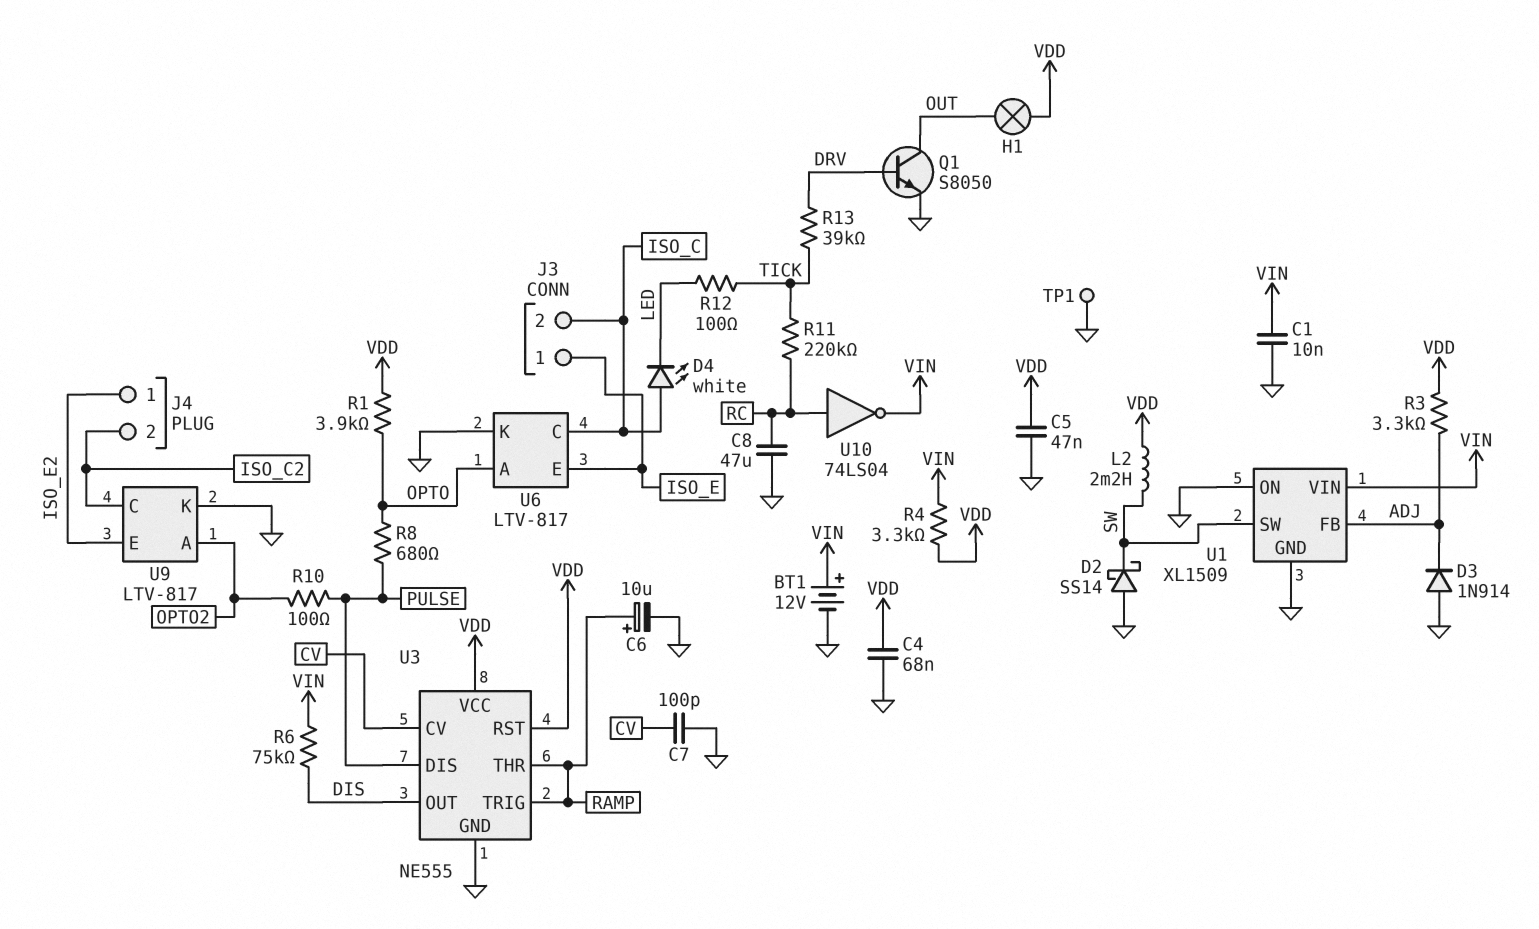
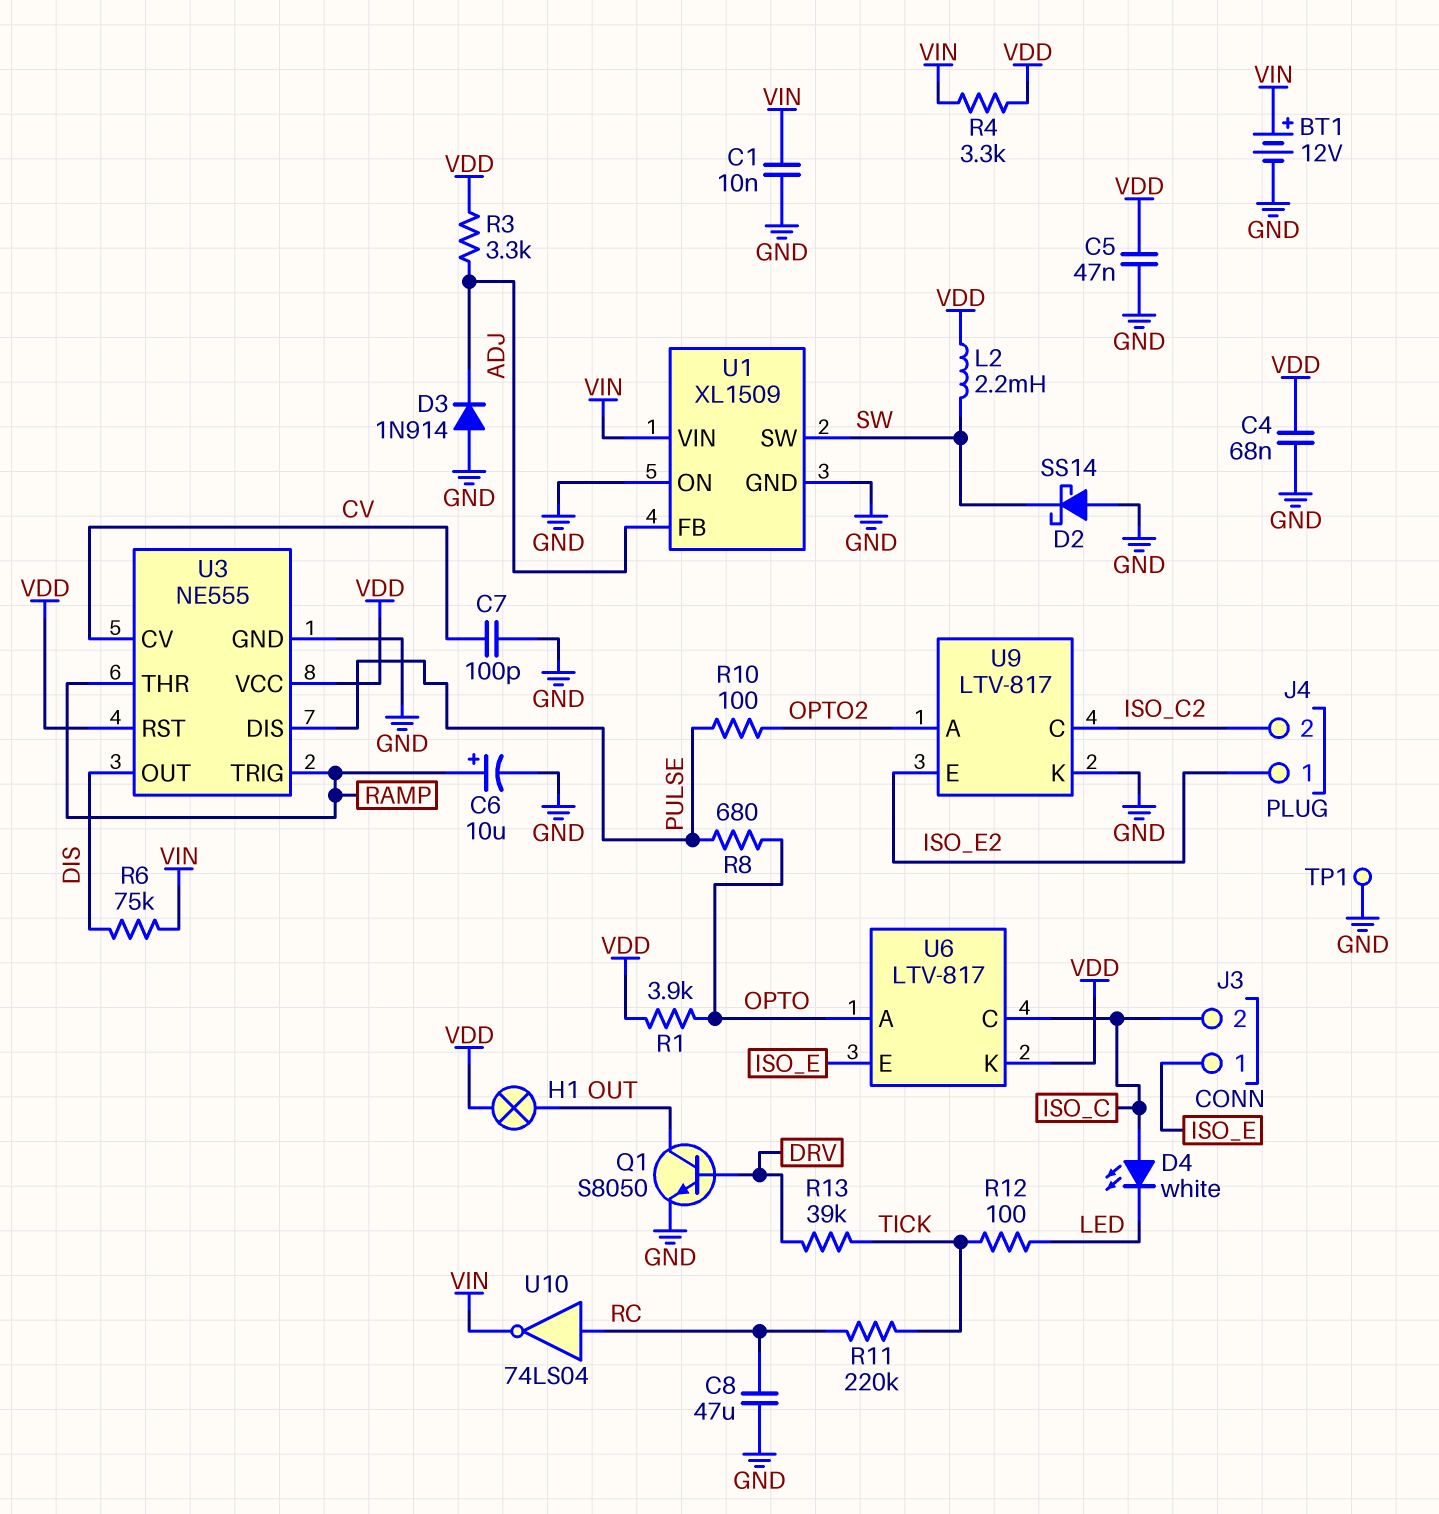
U6 pin K: GND -> VDD

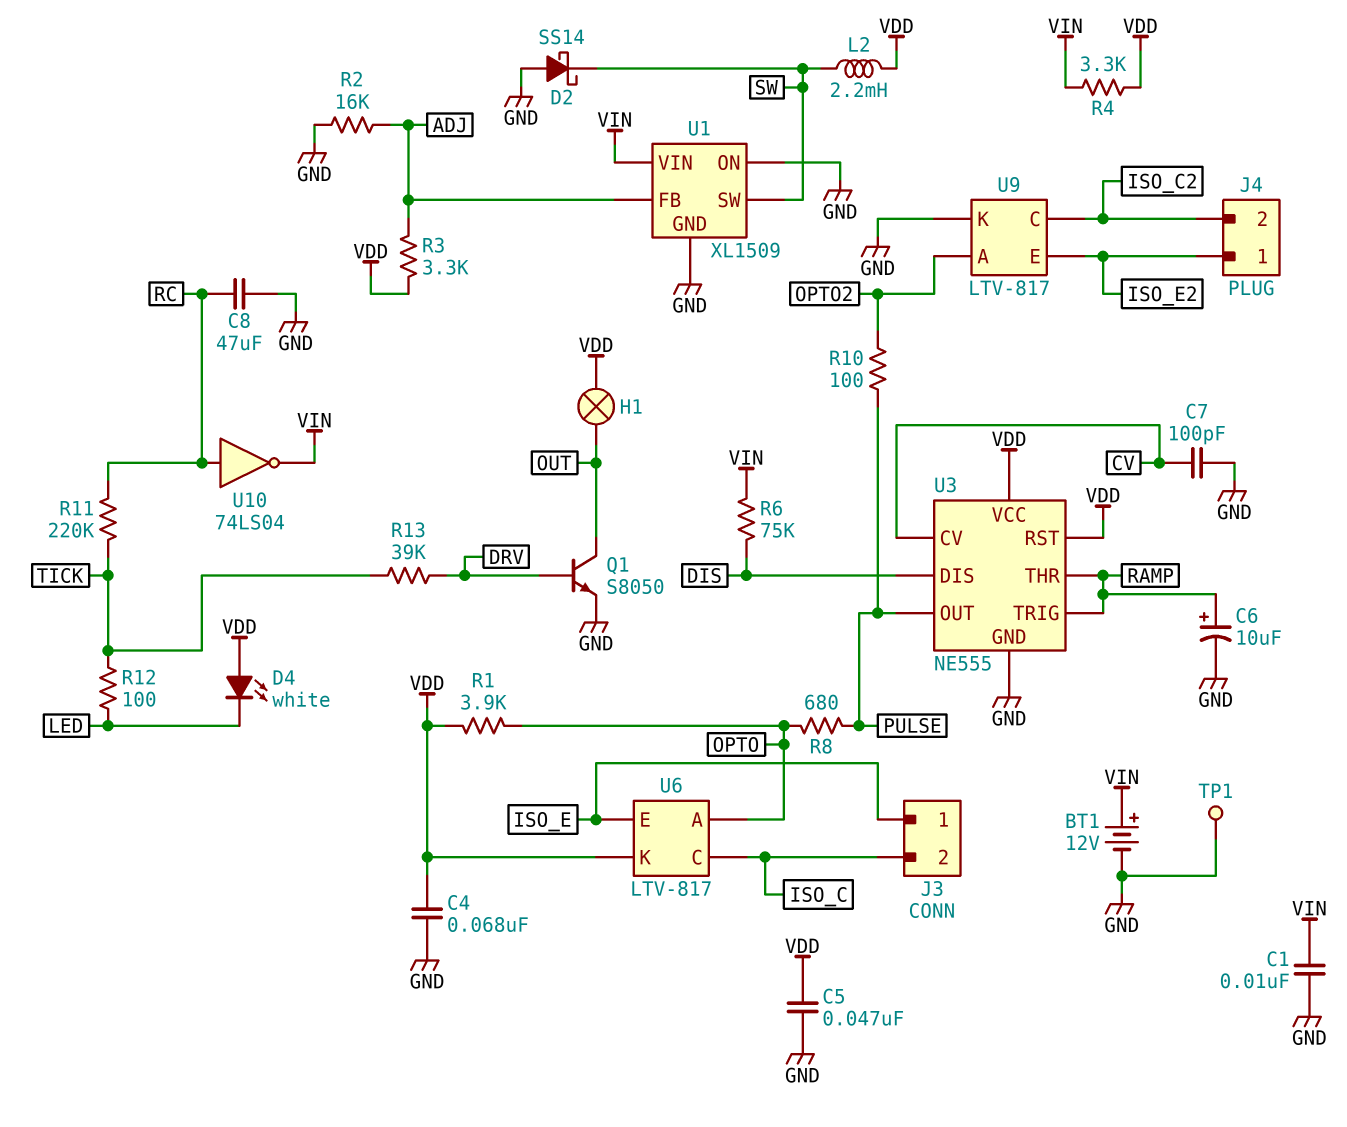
D3: diode 1N914 (A GND, K ADJ) -> none
D4: LED white (A ISO_C, K LED) -> LED white (A VDD, K LED)
R2: none -> 16k (ADJ, GND)
U3 pin DIS: PULSE -> DIS
U3 pin OUT: DIS -> PULSE

